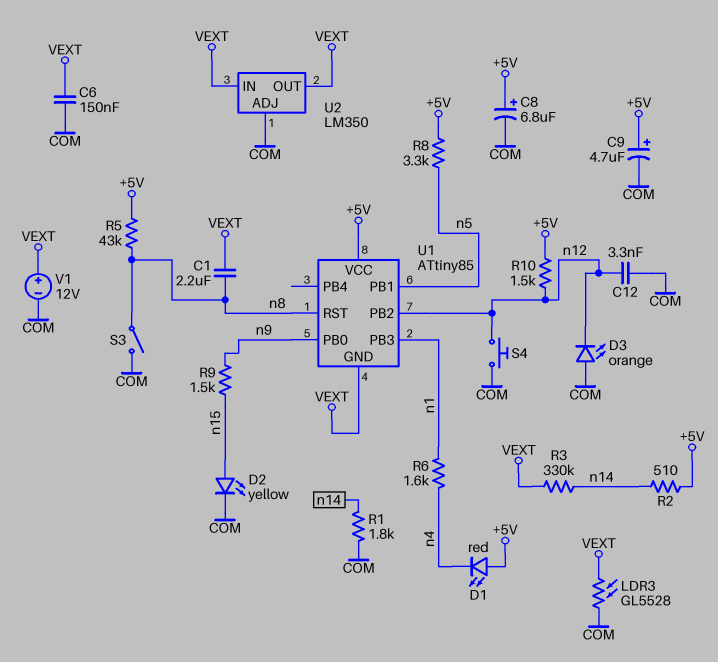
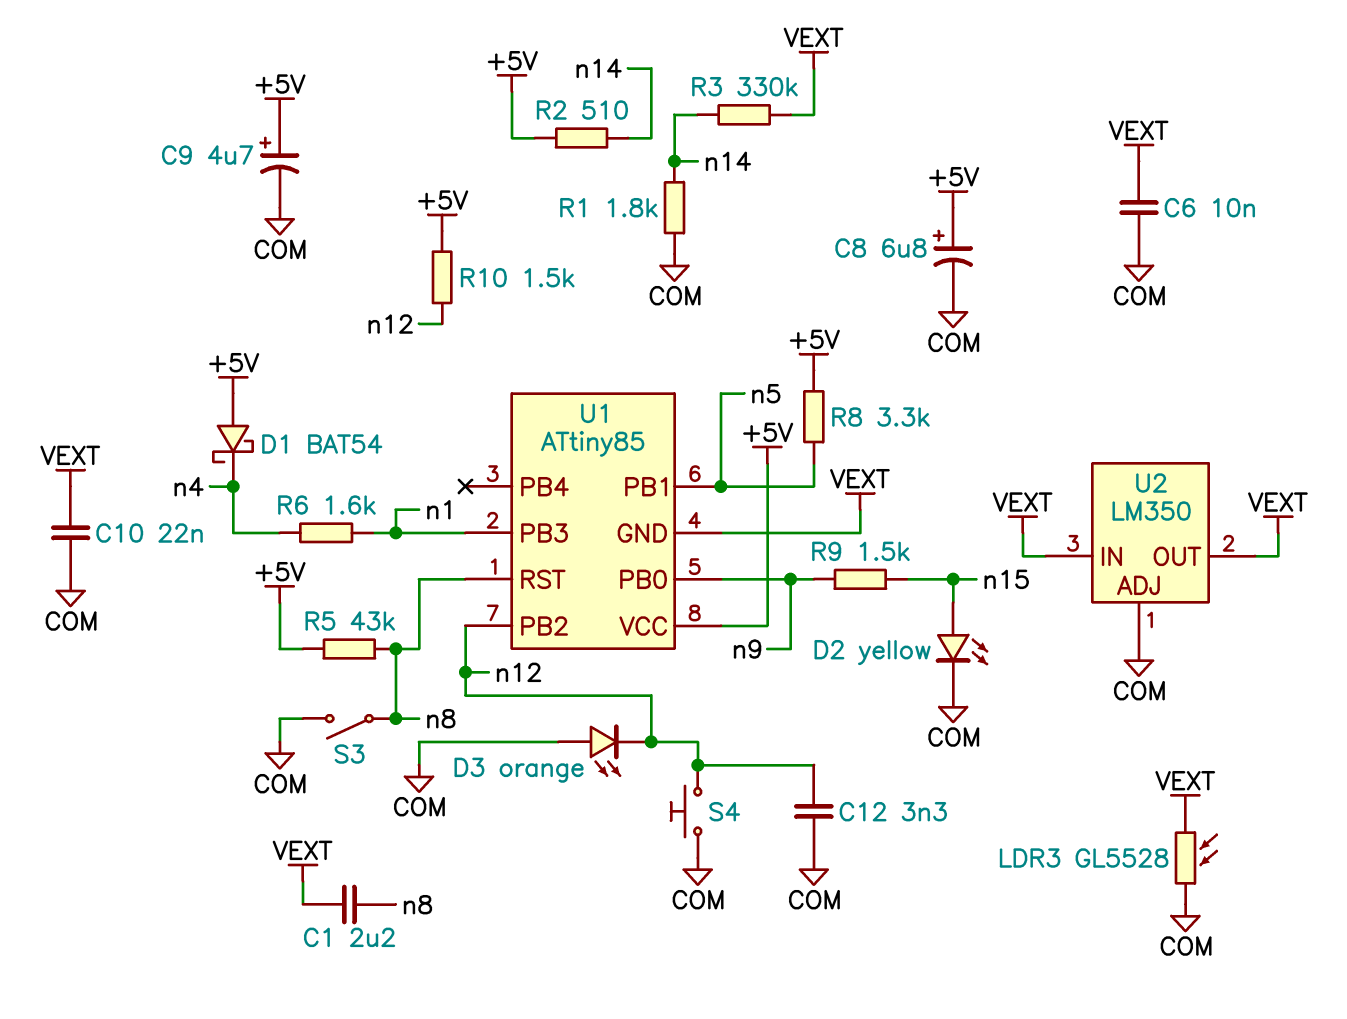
C6: 150nF (COM, VEXT) -> 10nF (COM, VEXT)
C10: none -> 22nF (COM, VEXT)
D1: LED red (A +5V, K n4) -> schottky BAT54 (A +5V, K n4)
V1: 12V (plus VEXT, minus COM) -> none

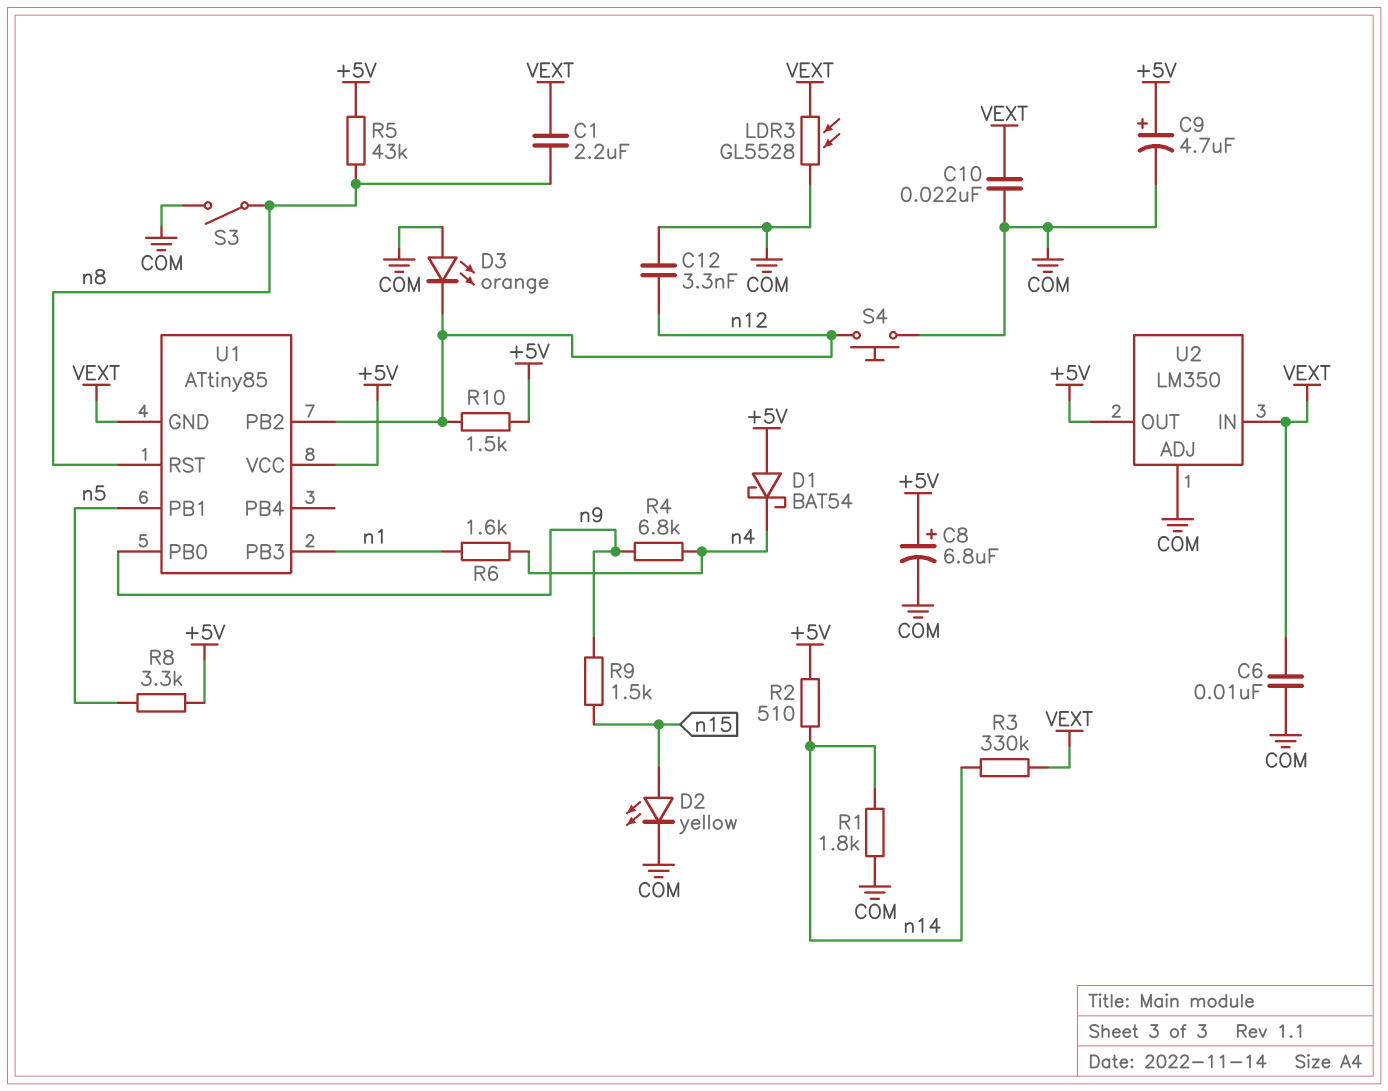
R4: none -> 6.8k (n4, n9)
U2 pin OUT: VEXT -> +5V

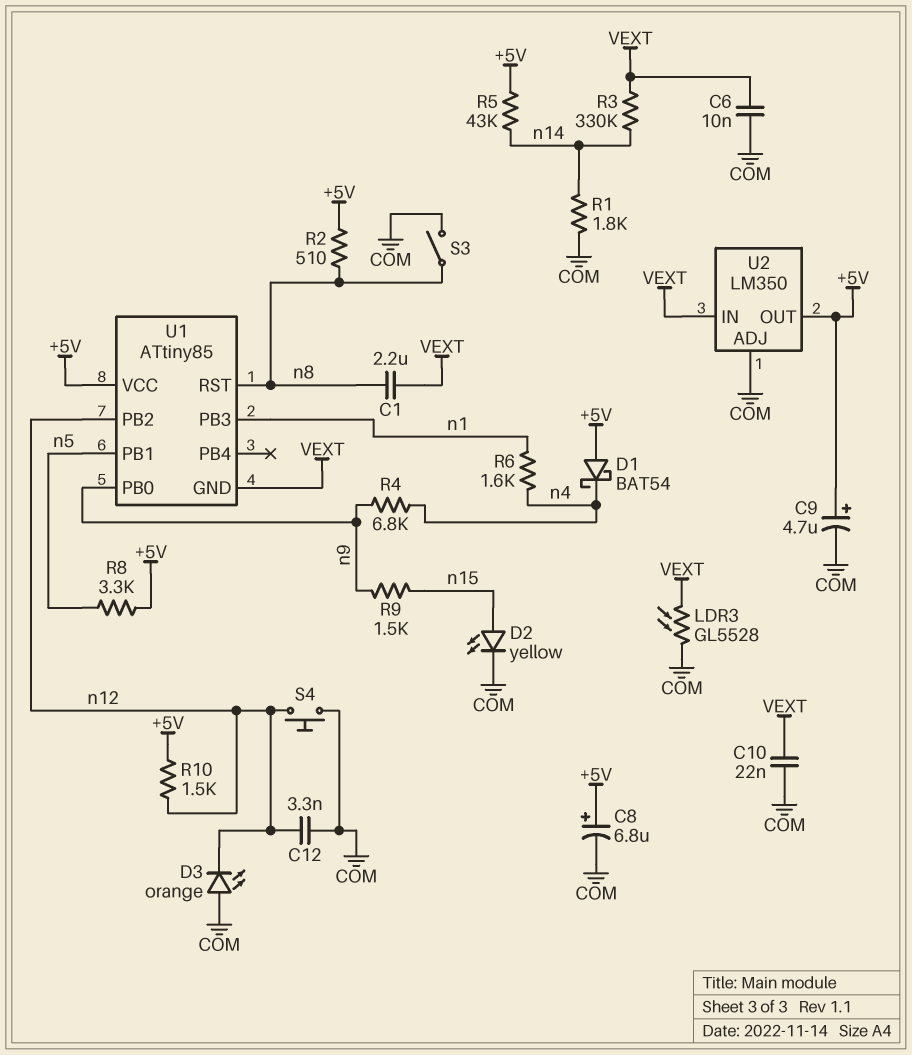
R2: 510 (+5V, n14) -> 510 (+5V, n8)
R5: 43k (+5V, n8) -> 43k (+5V, n14)

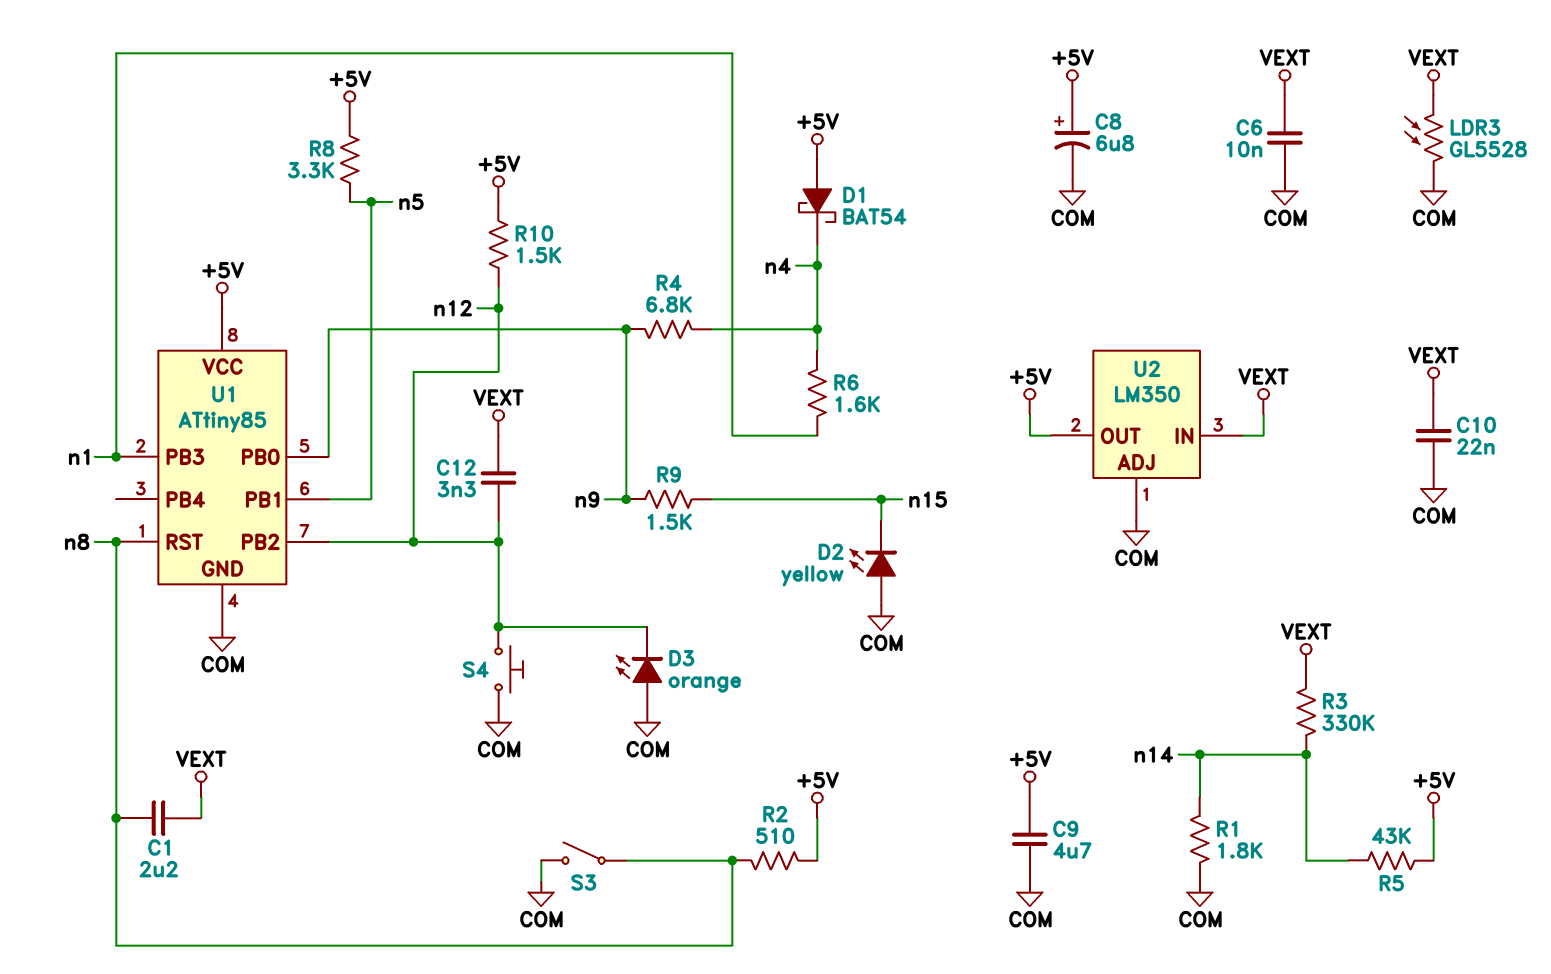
C9: 4.7uF (plus +5V, minus COM) -> 4.7uF (+5V, COM)
C12: 3.3nF (COM, n12) -> 3.3nF (VEXT, n12)
D2: LED yellow (A n15, K COM) -> LED yellow (A COM, K n15)
U1 pin GND: VEXT -> COM

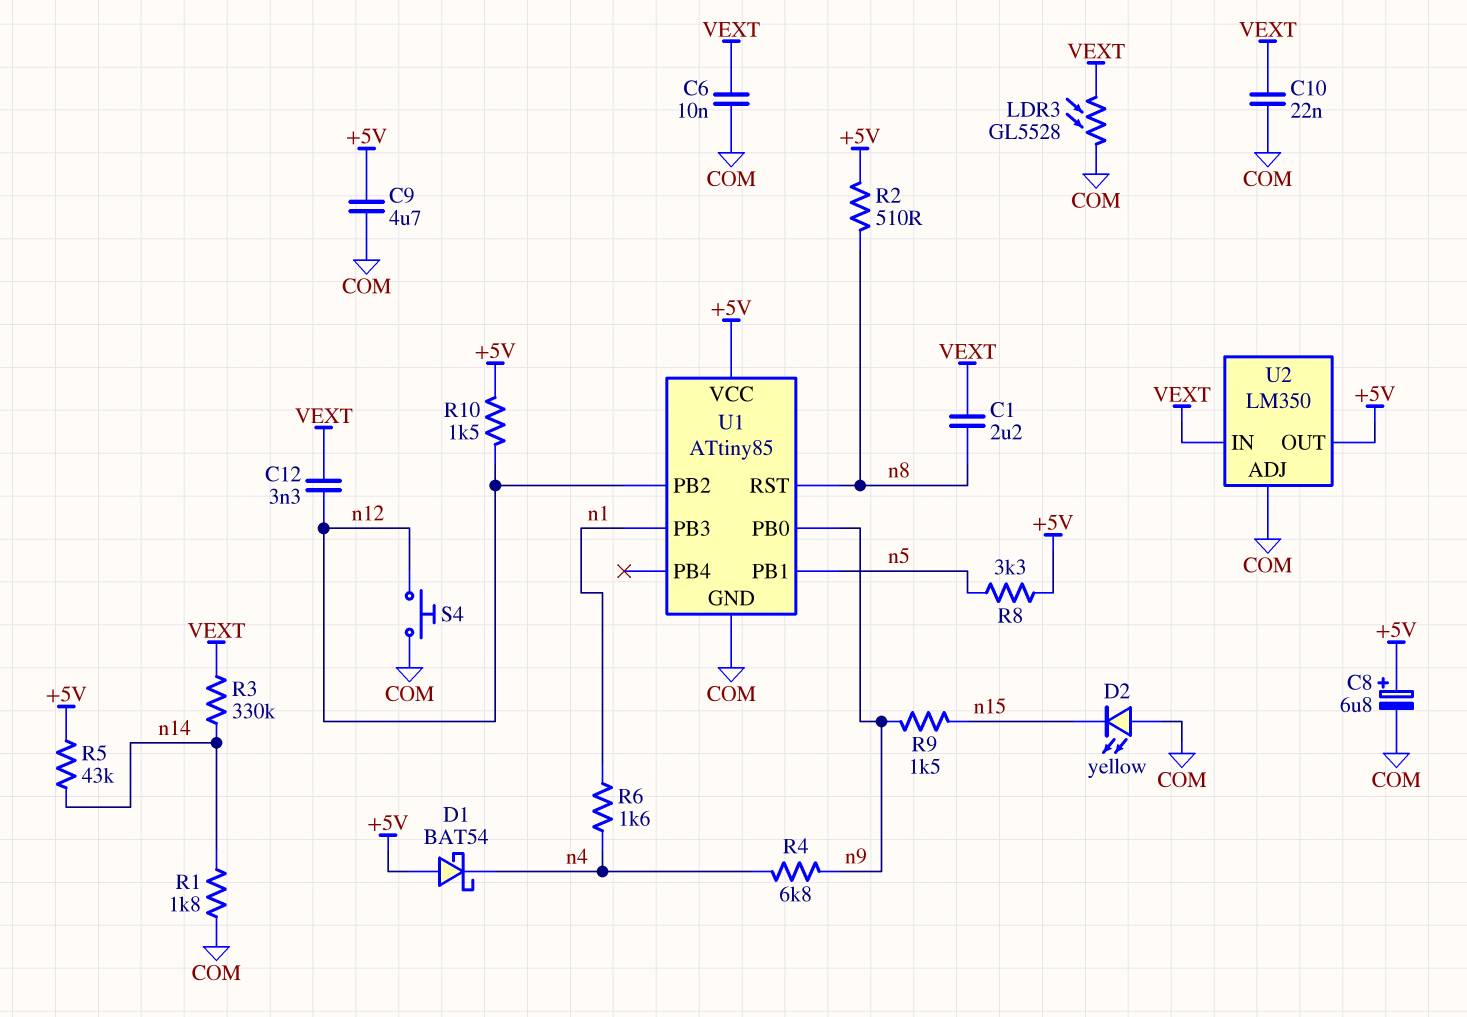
D3: LED orange (A COM, K n12) -> none
S3: switch (COM, n8) -> none

